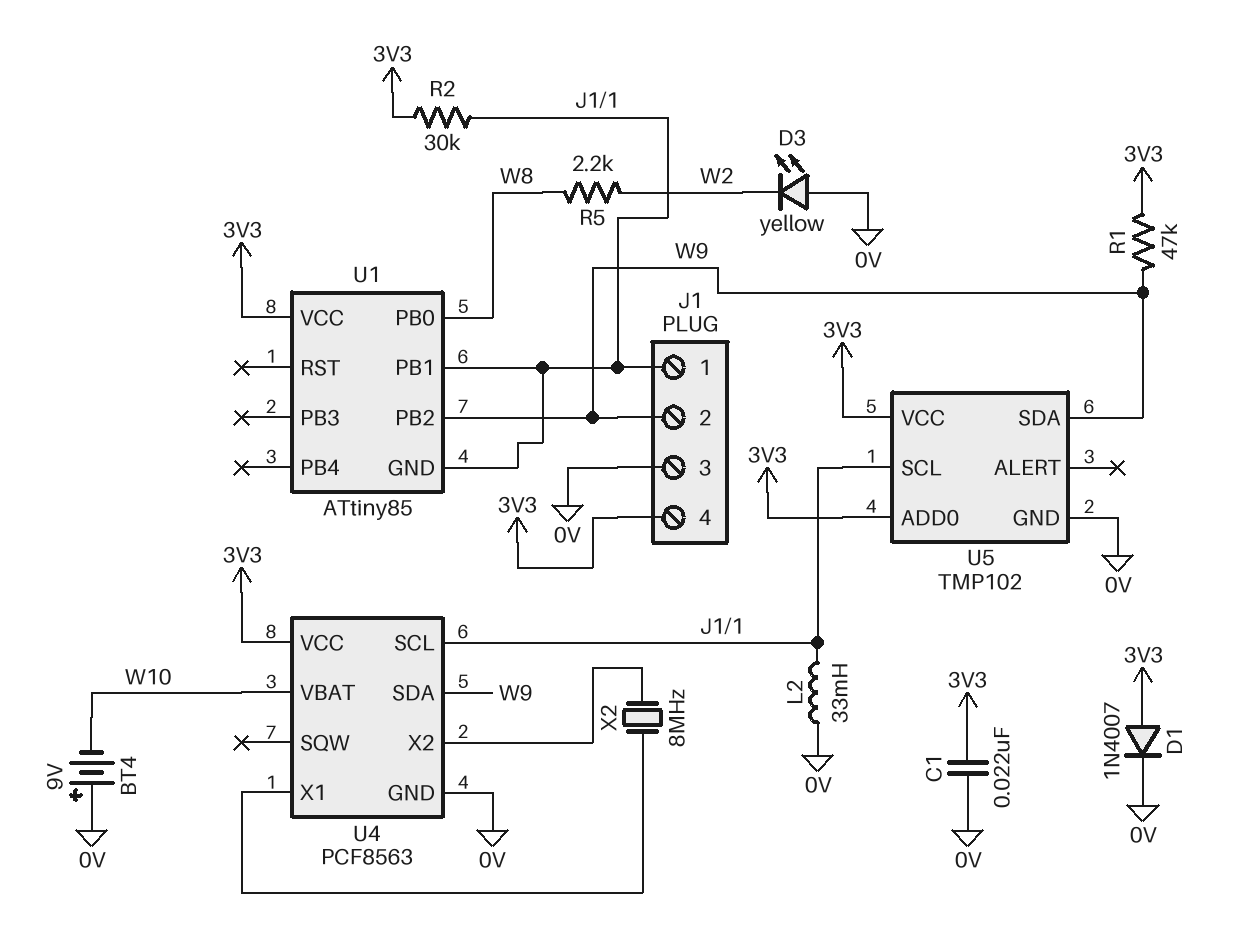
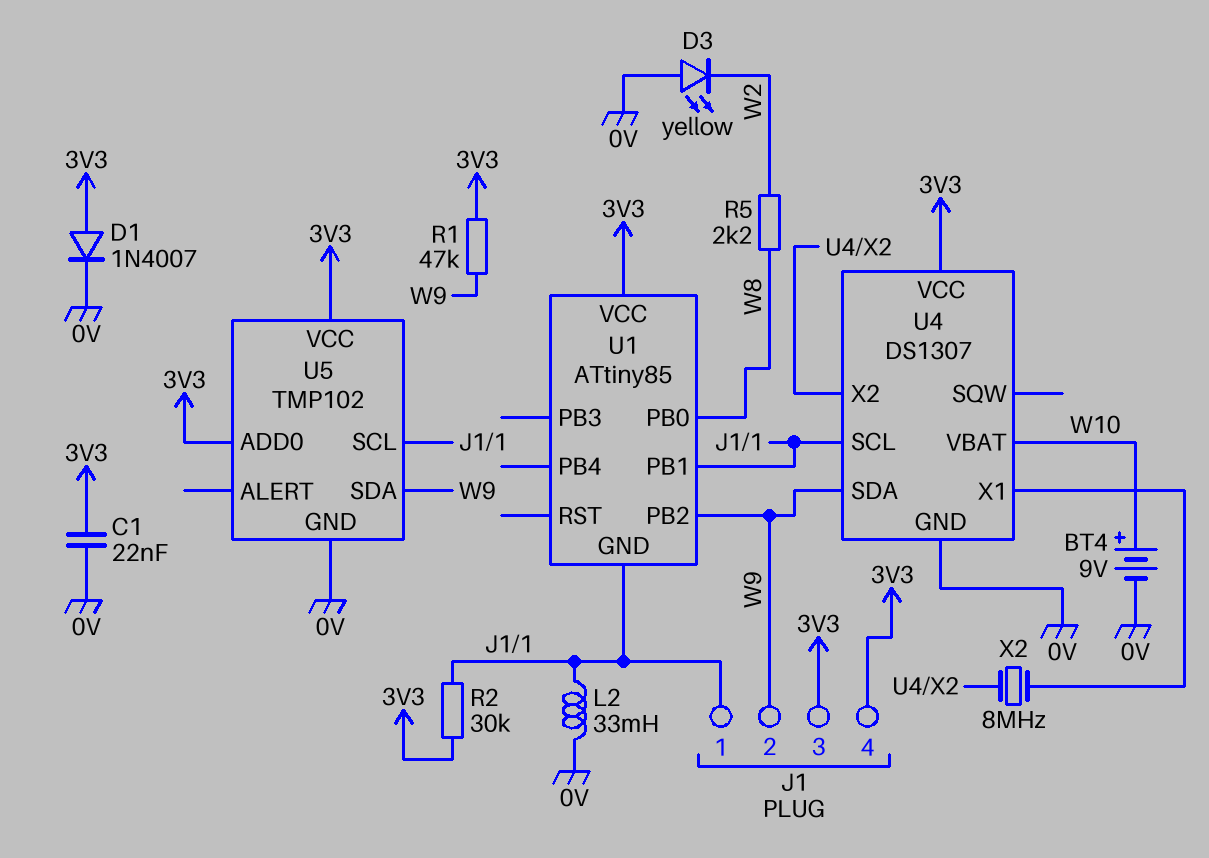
BT4: 9V (plus 0V, minus W10) -> 9V (plus W10, minus 0V)
J1 pin 3: 0V -> 3V3
U4: PCF8563 -> DS1307

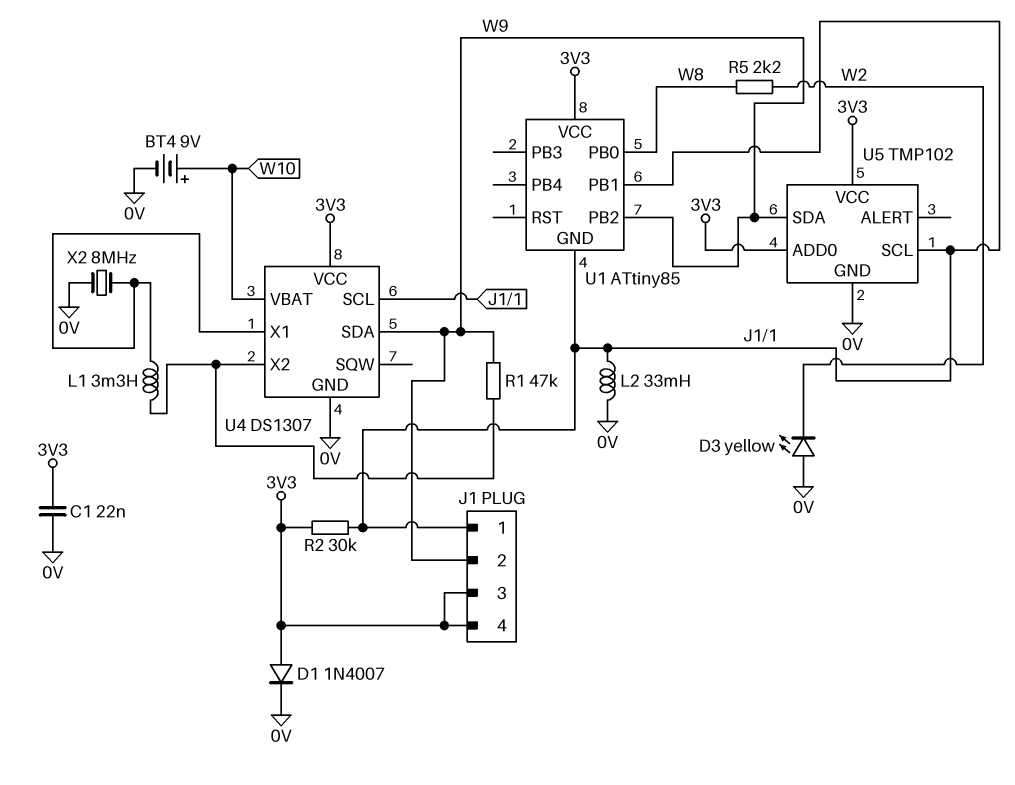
L1: none -> 3.3mH (U4/X1, U4/X2)
R1: 47k (3V3, W9) -> 47k (U4/X2, W9)
X2: 8MHz (U4/X1, U4/X2) -> 8MHz (0V, U4/X1)

